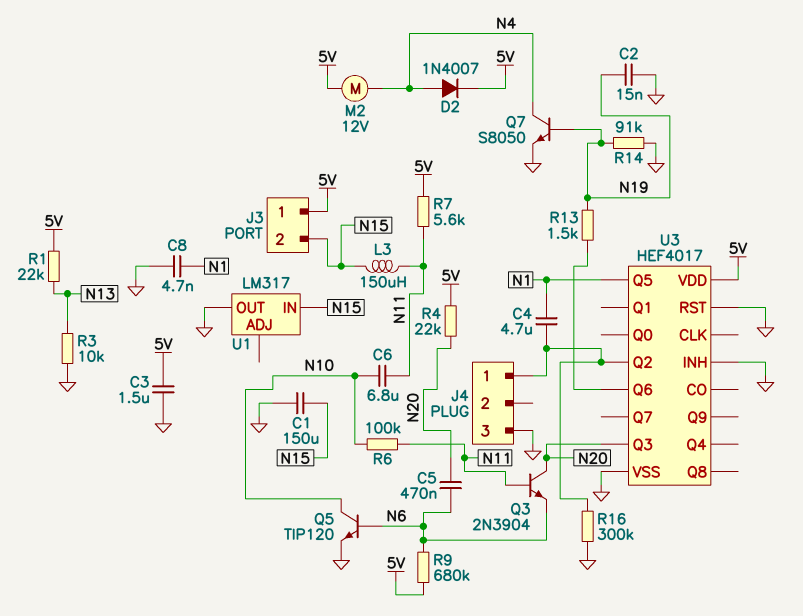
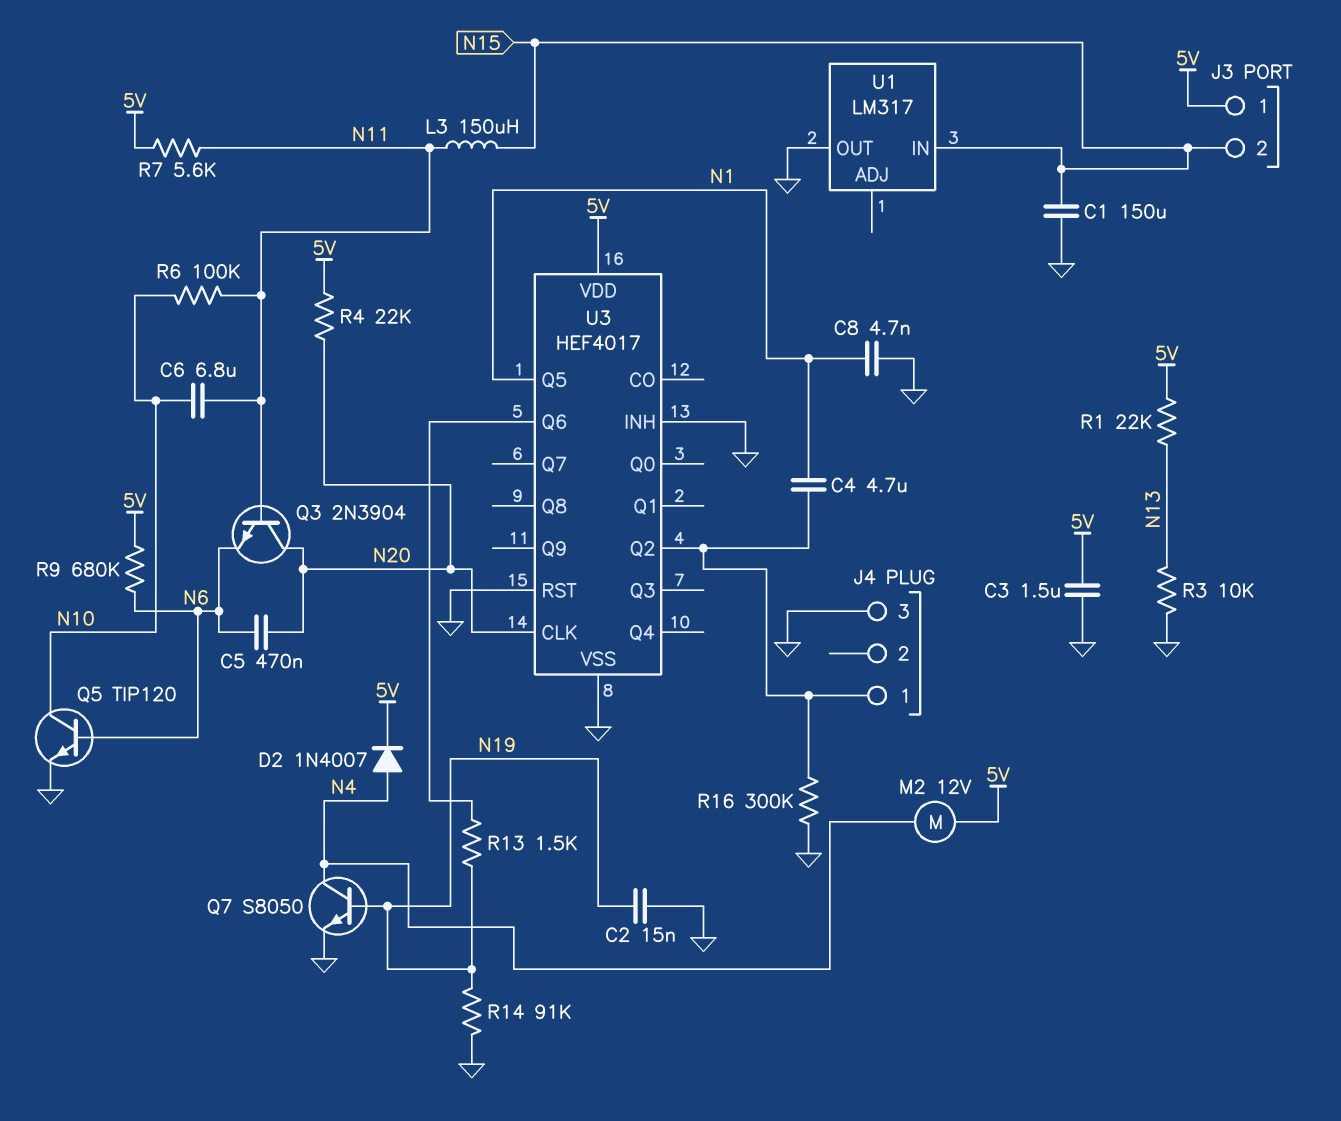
U3 pin CLK: none -> N20
U3 pin Q3: N20 -> none

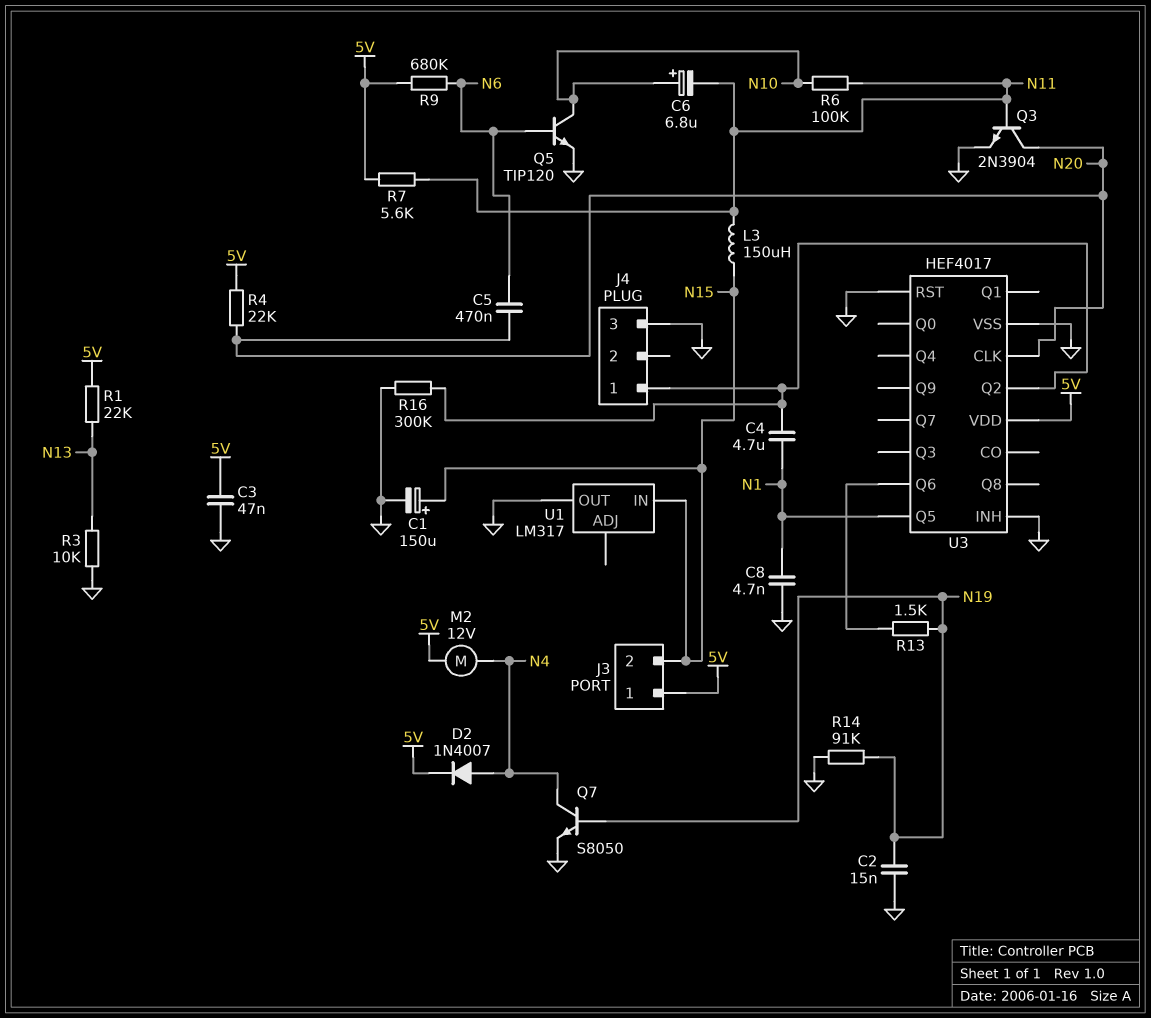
C1: 150uF (GND, N15) -> 150uF (plus N15, minus GND)
C3: 1.5uF (5V, GND) -> 47nF (5V, GND)
C6: 6.8uF (N10, N11) -> 6.8uF (plus N10, minus N11)
Q3: NPN 2N3904 (B N11, C N20, E N6) -> NPN 2N3904 (B N11, C N20, E GND)

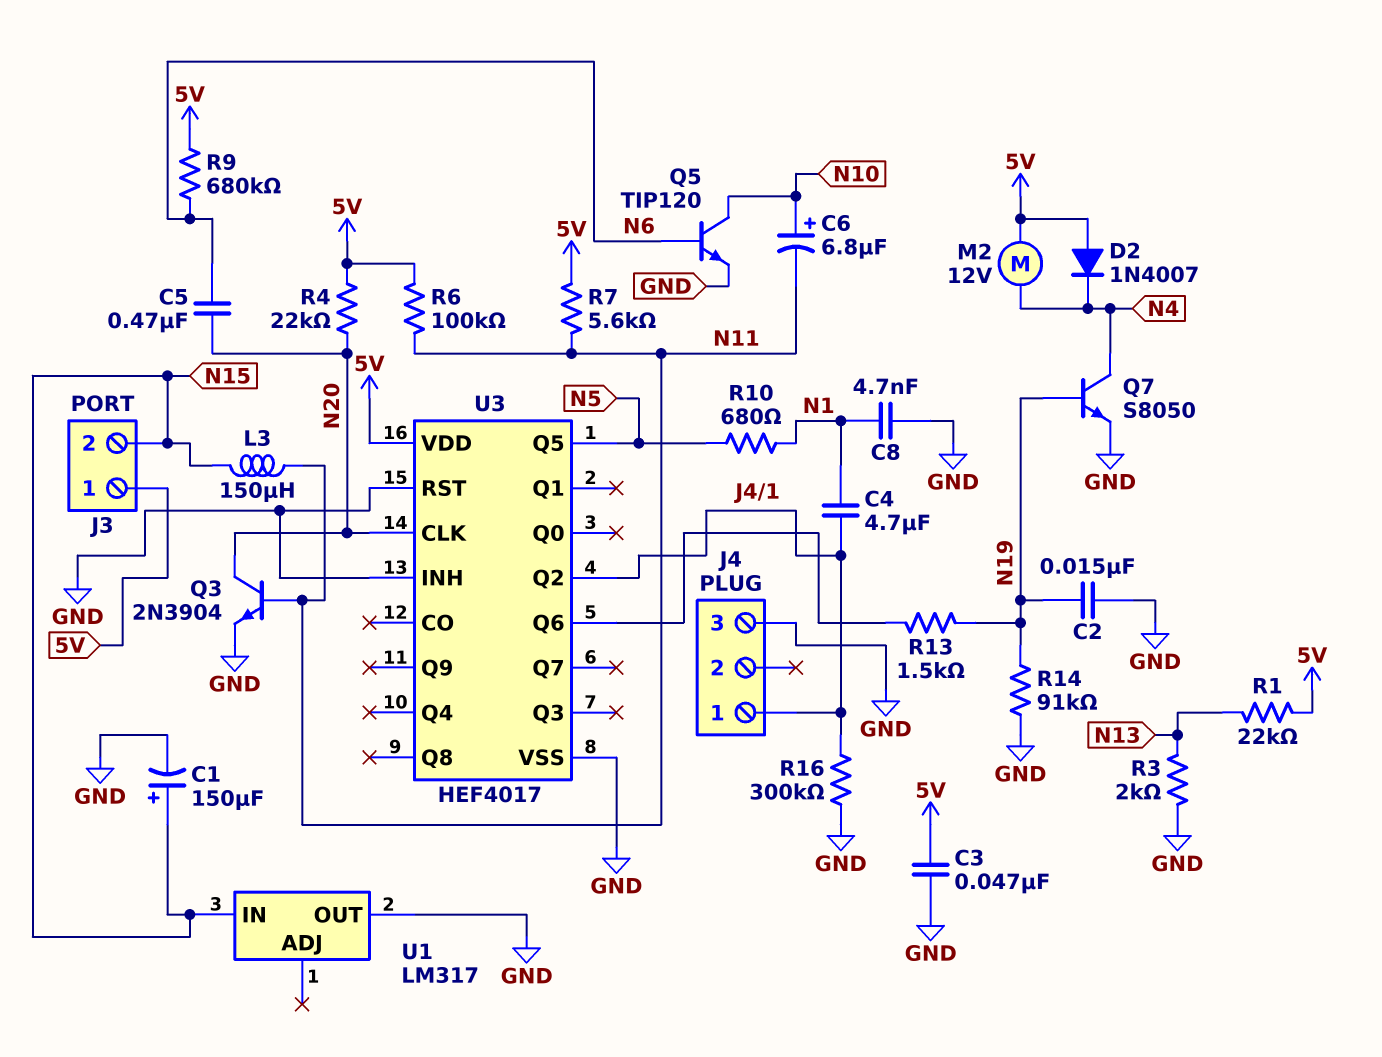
D2: diode 1N4007 (A N4, K 5V) -> diode 1N4007 (A 5V, K N4)
R3: 10k (GND, N13) -> 2k (GND, N13)
R6: 100k (N10, N11) -> 100k (5V, N11)
R10: none -> 680 (N1, N5)
U3 pin Q5: N1 -> N5

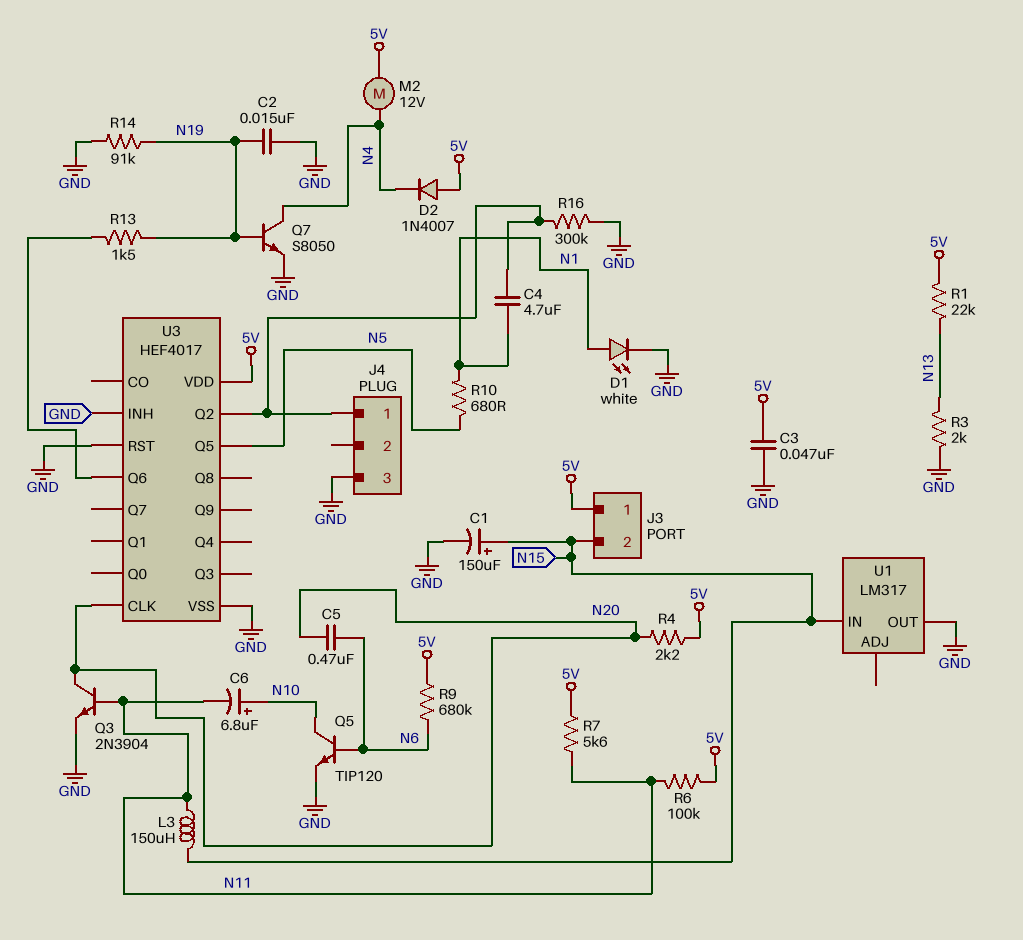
C8: 4.7nF (GND, N1) -> none
D1: none -> LED white (A N1, K GND)
R4: 22k (5V, N20) -> 2.2k (5V, N20)

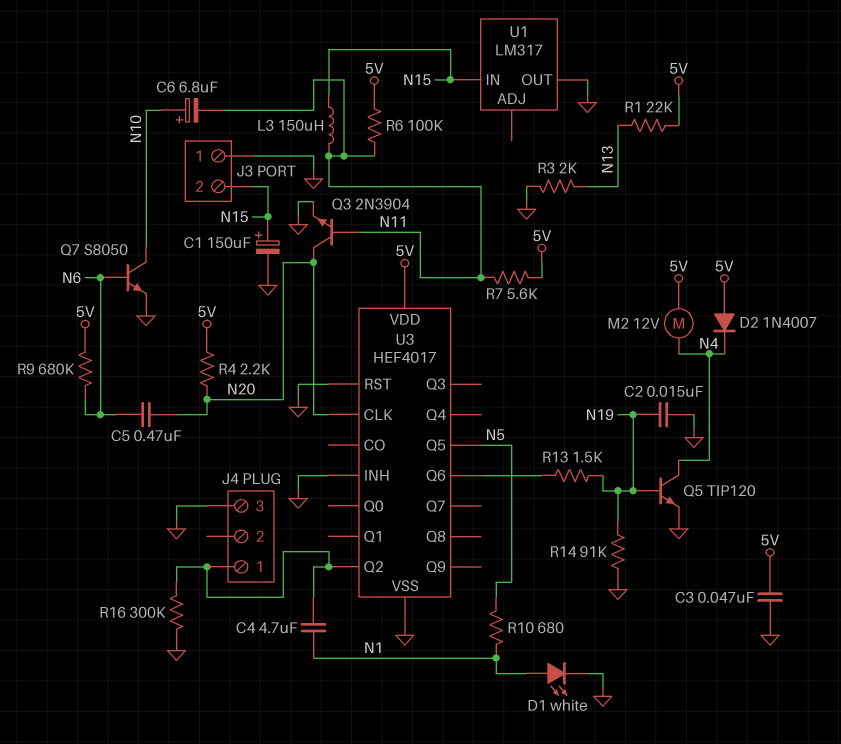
J3 pin 1: 5V -> GND
Q5: NPN TIP120 (B N6, C N10, E GND) -> NPN TIP120 (B N19, C N4, E GND)
Q7: NPN S8050 (B N19, C N4, E GND) -> NPN S8050 (B N6, C N10, E GND)

